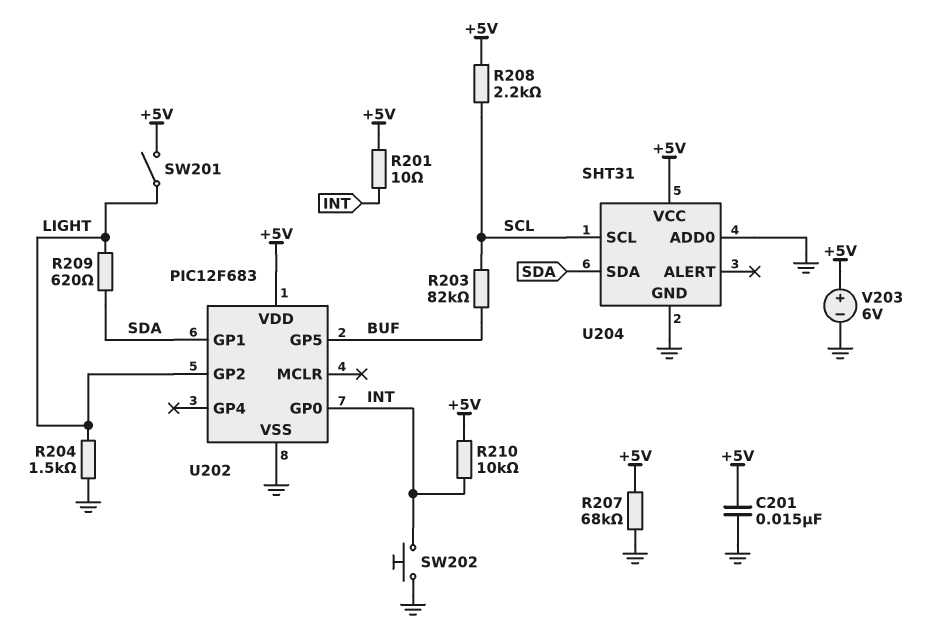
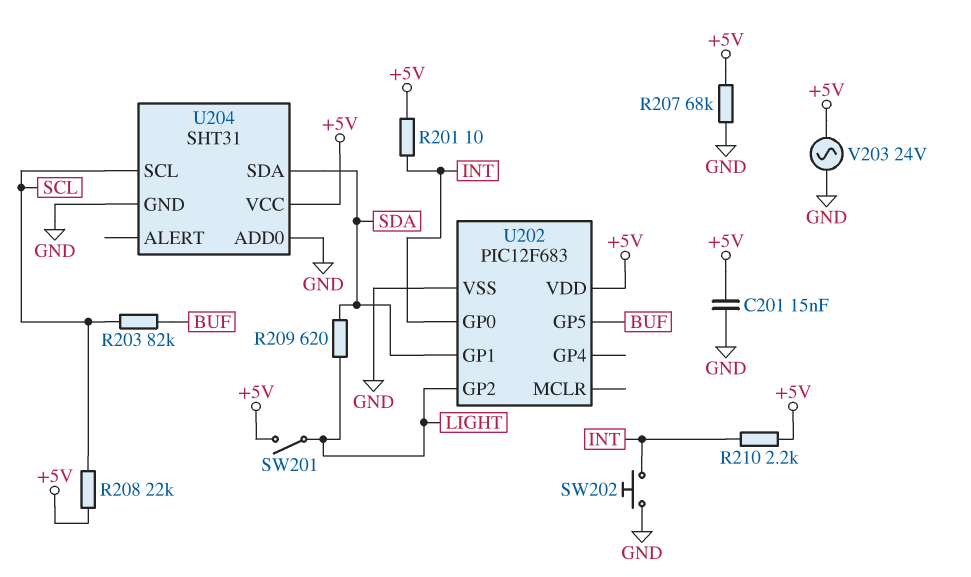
R204: 1.5k (GND, LIGHT) -> none
R208: 2.2k (+5V, SCL) -> 22k (+5V, SCL)
R210: 10k (+5V, INT) -> 2.2k (+5V, INT)
V203: 6V (plus +5V, minus GND) -> AC 24V (+5V, GND)

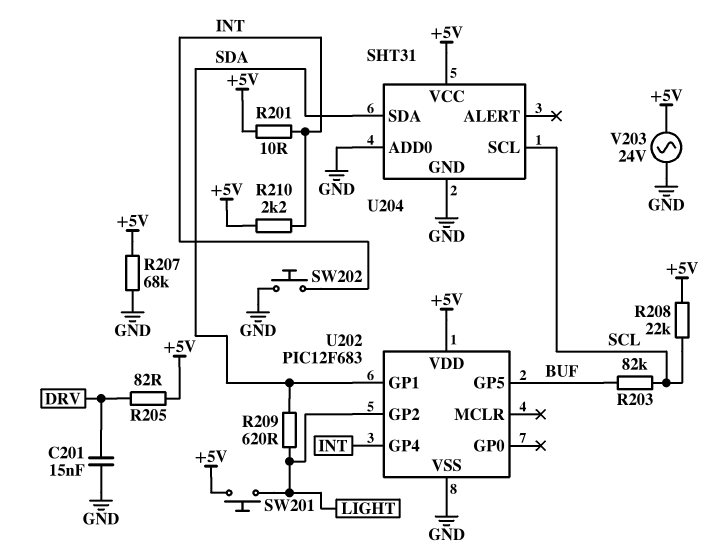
C201: 15nF (+5V, GND) -> 15nF (DRV, GND)
R205: none -> 82 (+5V, DRV)
SW201: switch (+5V, LIGHT) -> button (+5V, LIGHT)
U202 pin GP0: INT -> none
U202 pin GP4: none -> INT

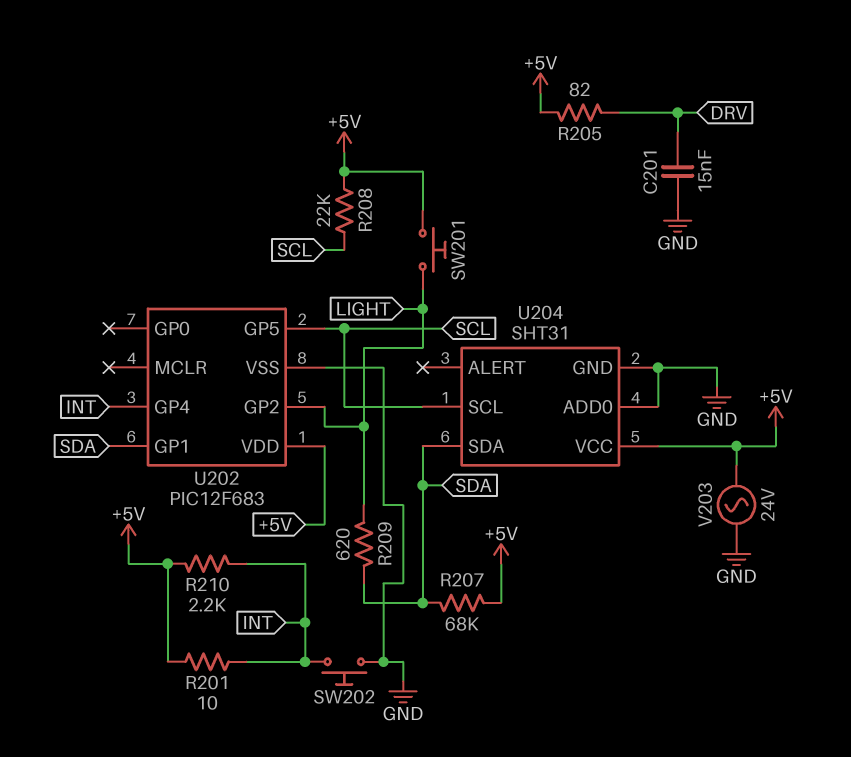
R203: 82k (BUF, SCL) -> none
R207: 68k (+5V, GND) -> 68k (+5V, SDA)
U202 pin GP5: BUF -> SCL

